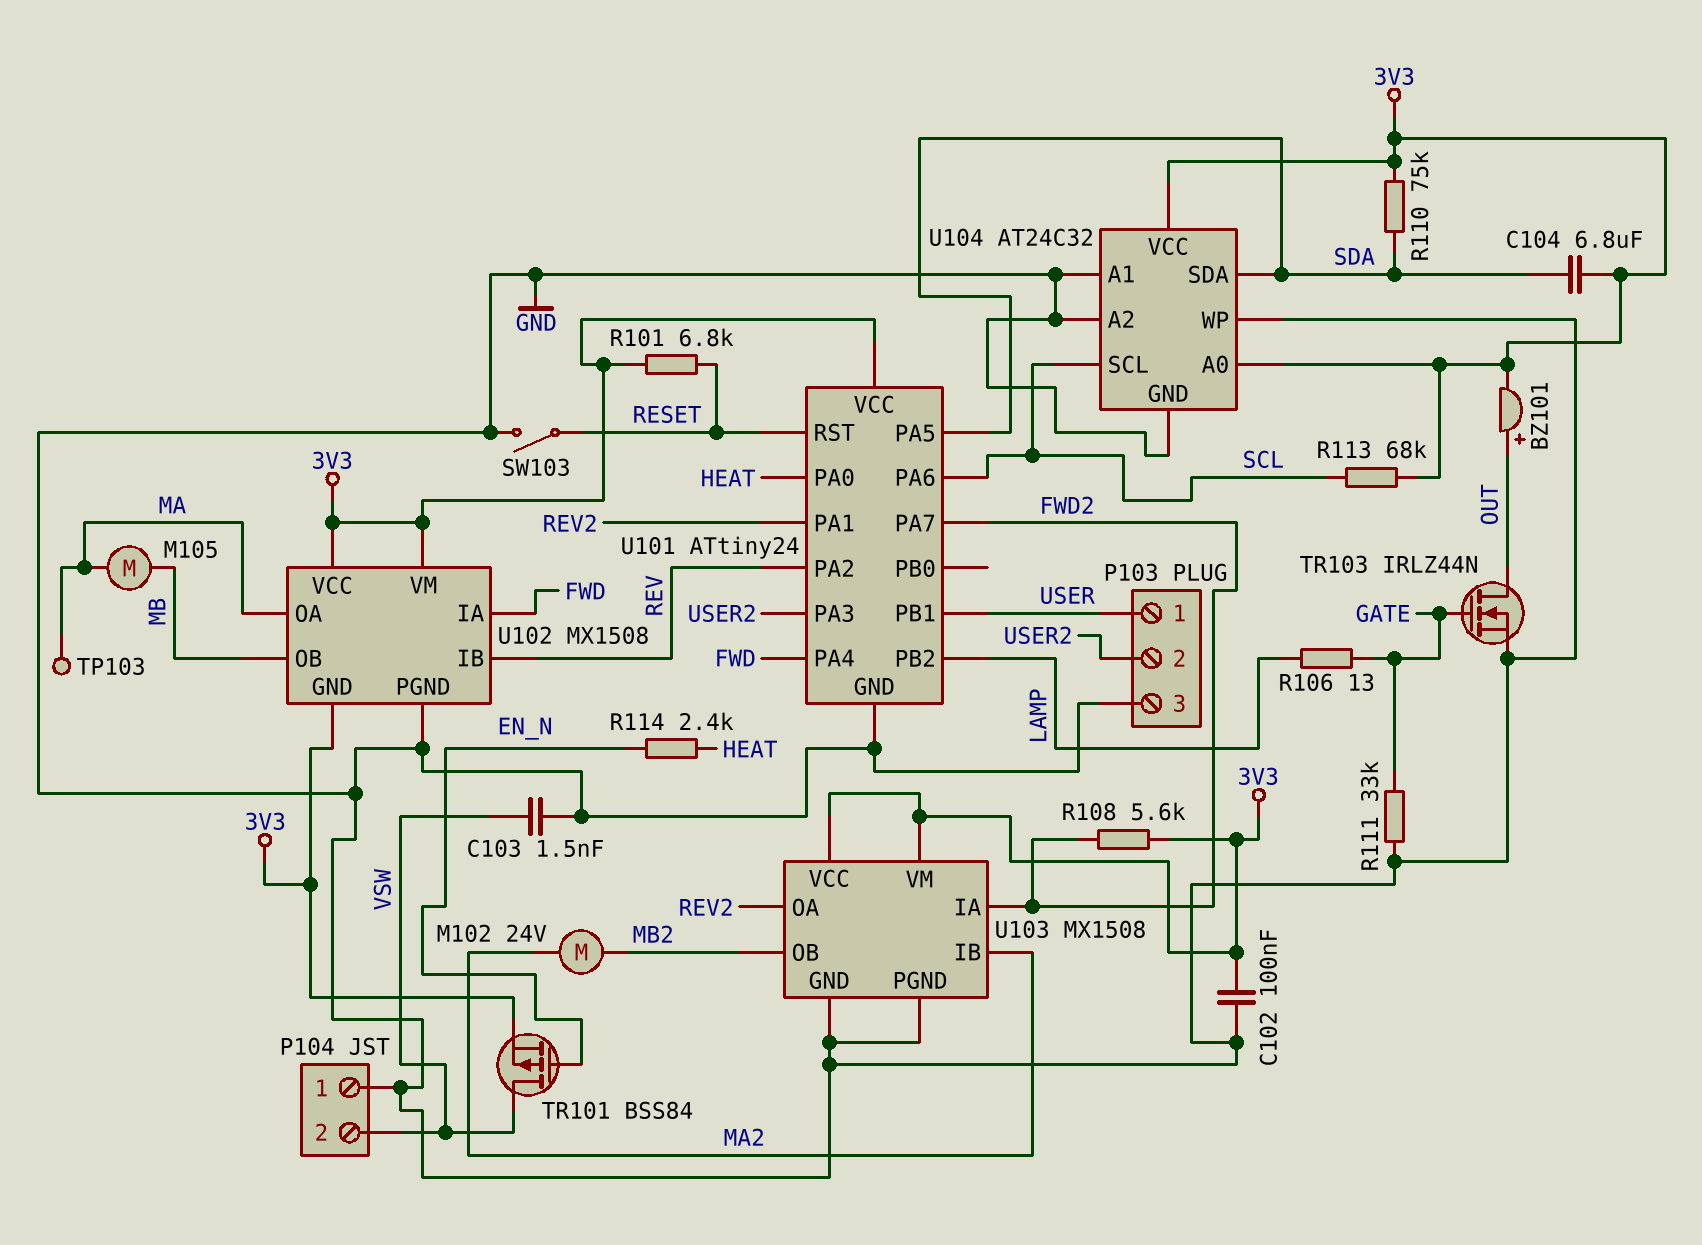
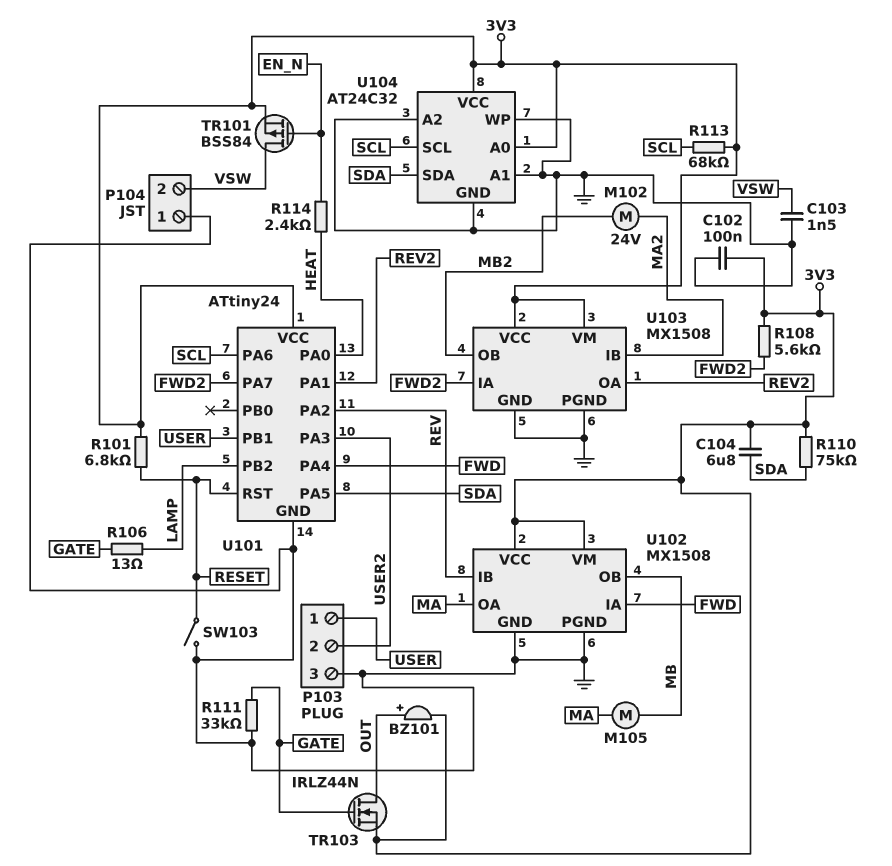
TP103: test point (MA) -> none
TR103: NMOS IRLZ44N (G GATE, D OUT, S GND) -> NMOS IRLZ44N (G GATE, D OUT, S 3V3)
U102 pin GND: 3V3 -> GND

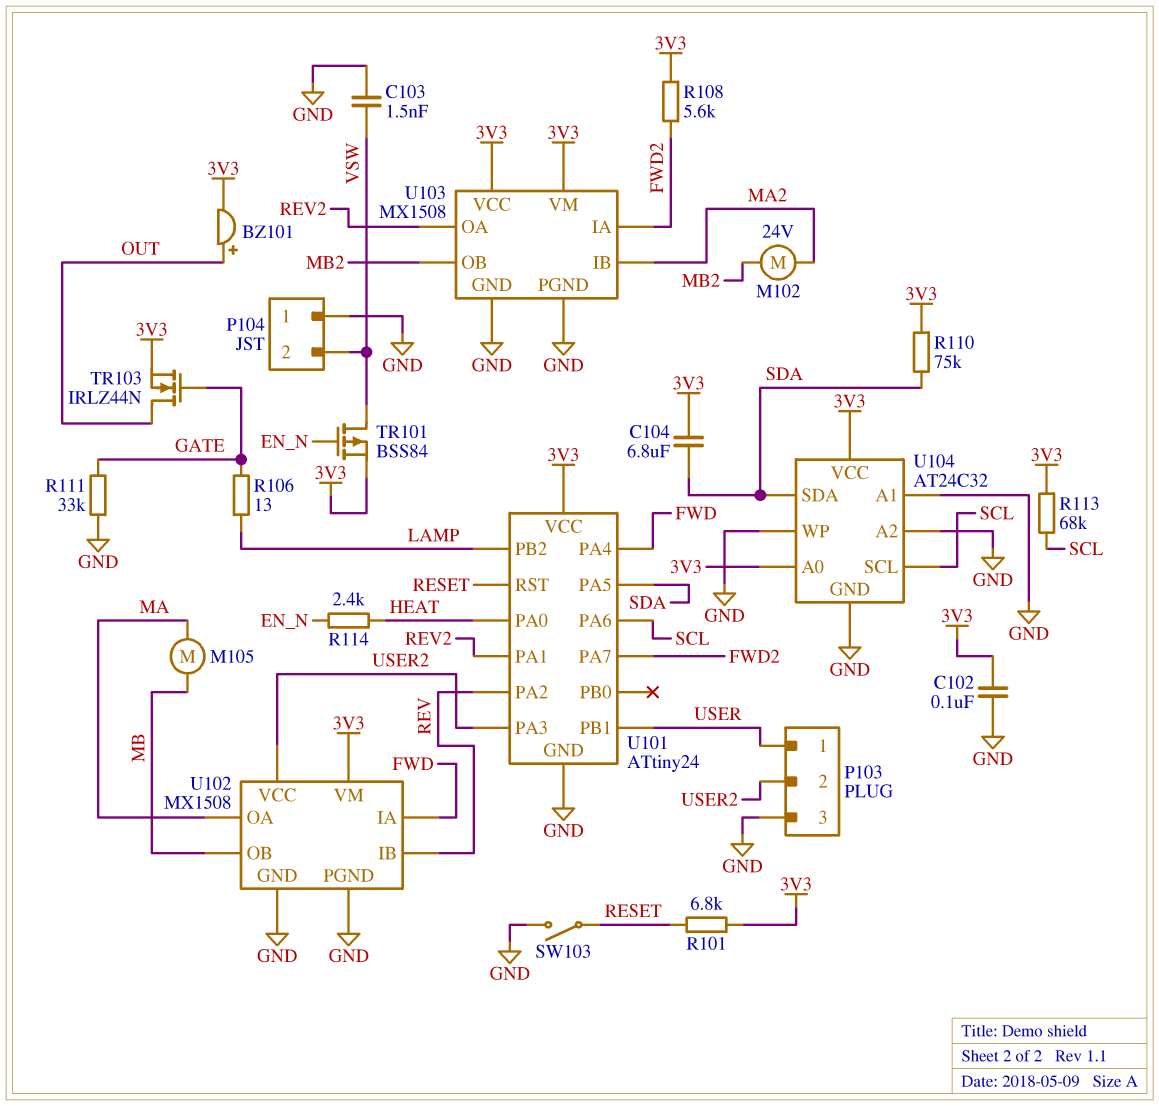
U102 pin VCC: 3V3 -> USER2

